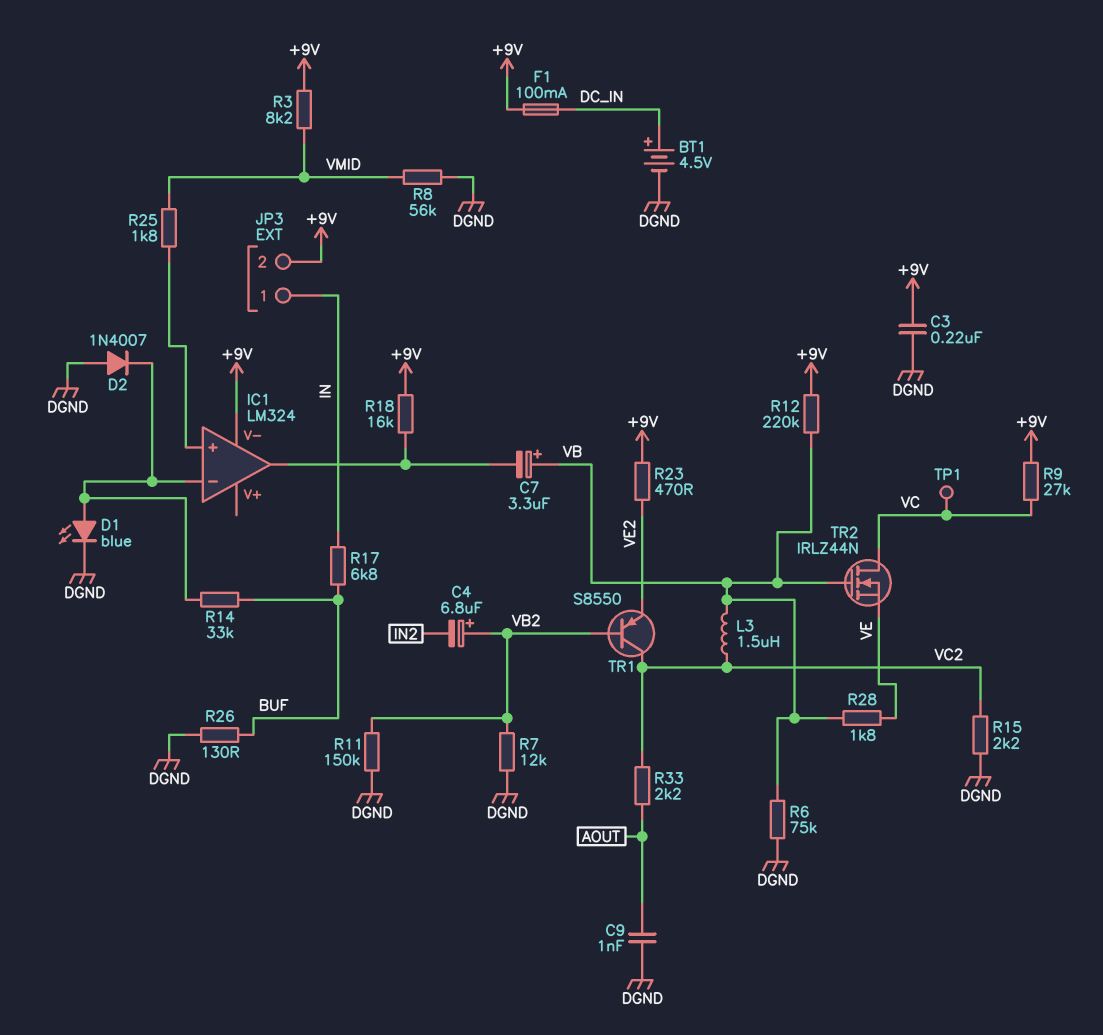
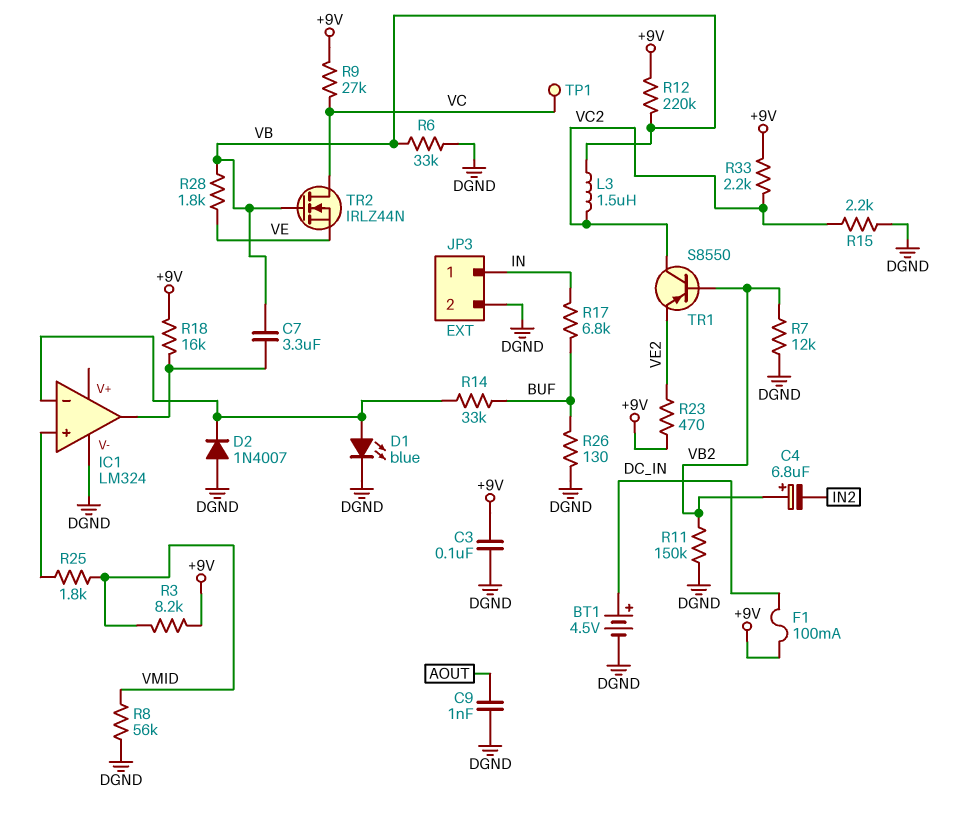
C3: 220nF (+9V, DGND) -> 100nF (+9V, DGND)
C7: 3.3uF (plus VB, minus IC1/out) -> 3.3uF (IC1/out, VB)
IC1 pin V-: +9V -> DGND
JP3 pin 2: +9V -> DGND
R6: 75k (DGND, VB) -> 33k (DGND, VB)
R33: 2.2k (AOUT, VC2) -> 2.2k (+9V, VC2)

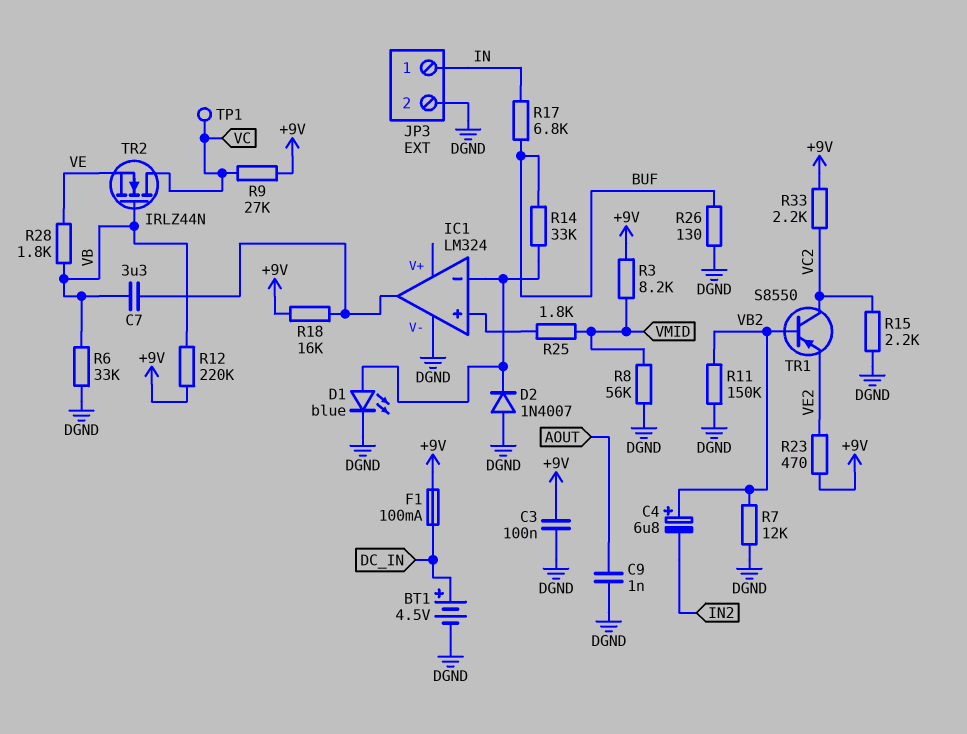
L3: 1.5uH (VB, VC2) -> none

